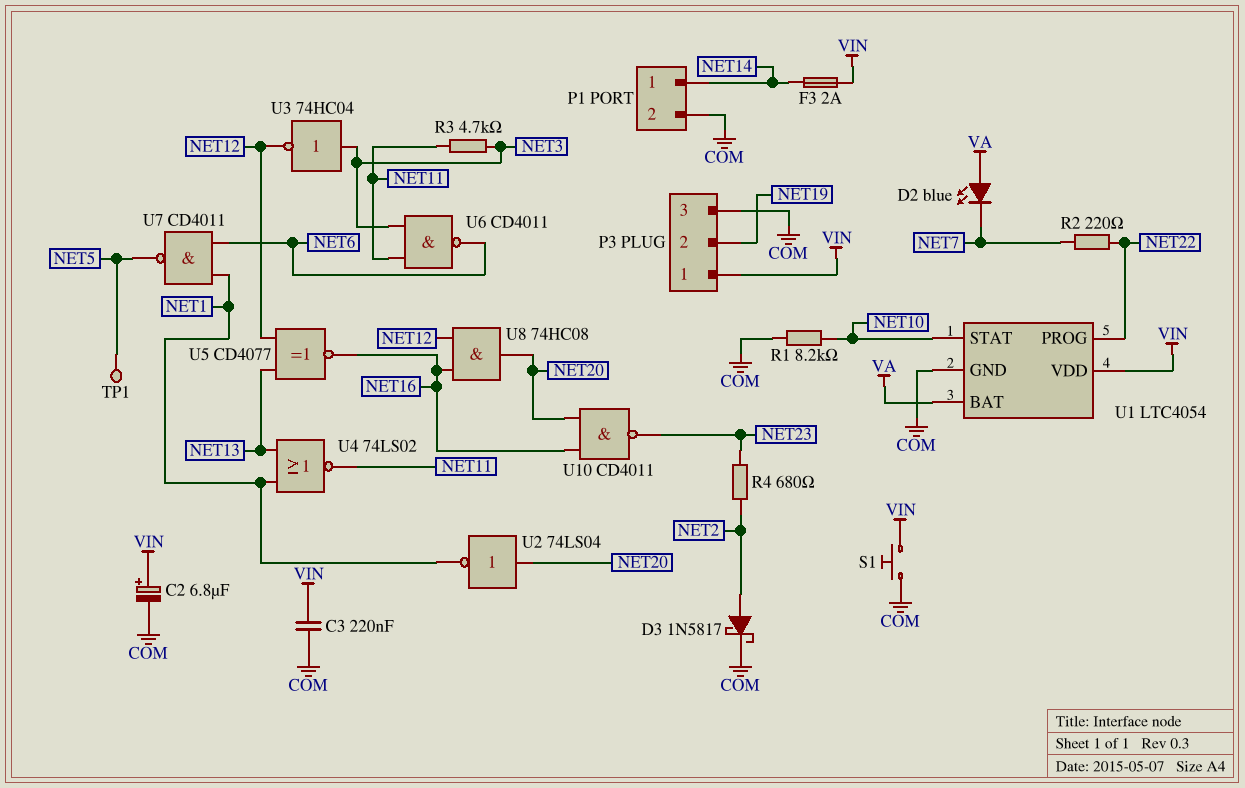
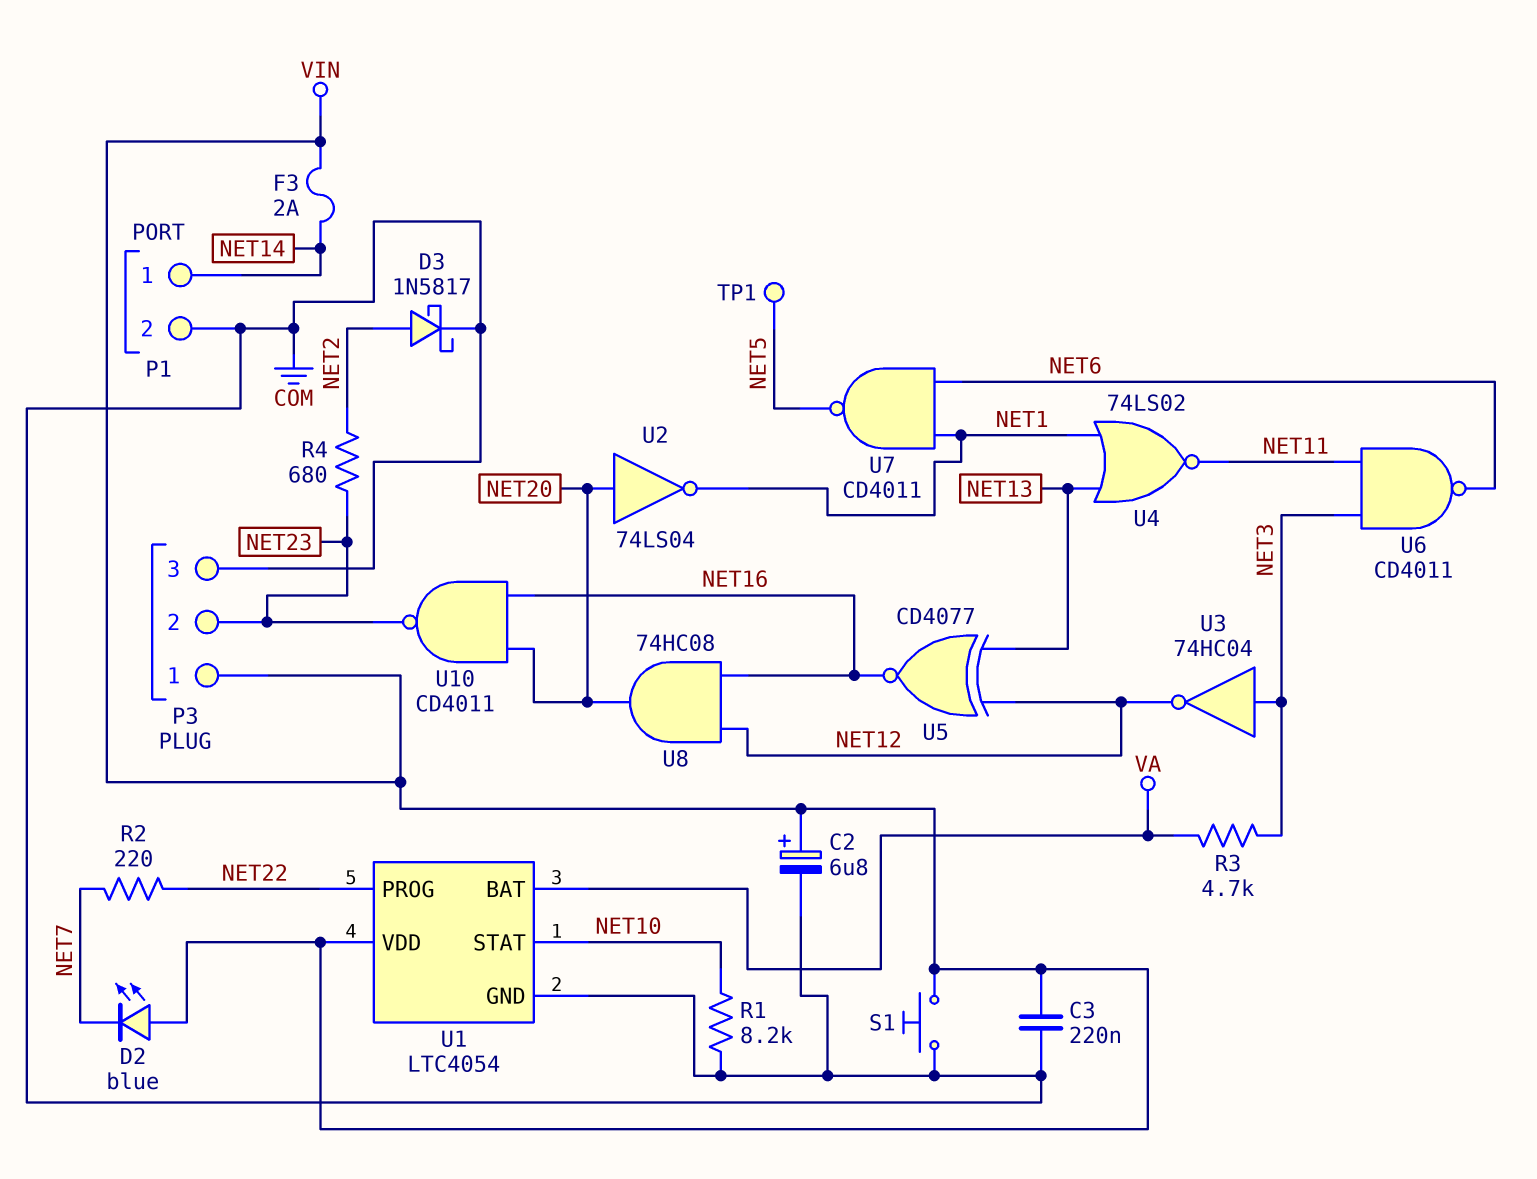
D2: LED blue (A VA, K NET7) -> LED blue (A VIN, K NET7)
P3 pin 2: NET19 -> NET23
R3: 4.7k (NET3, NET11) -> 4.7k (NET3, VA)

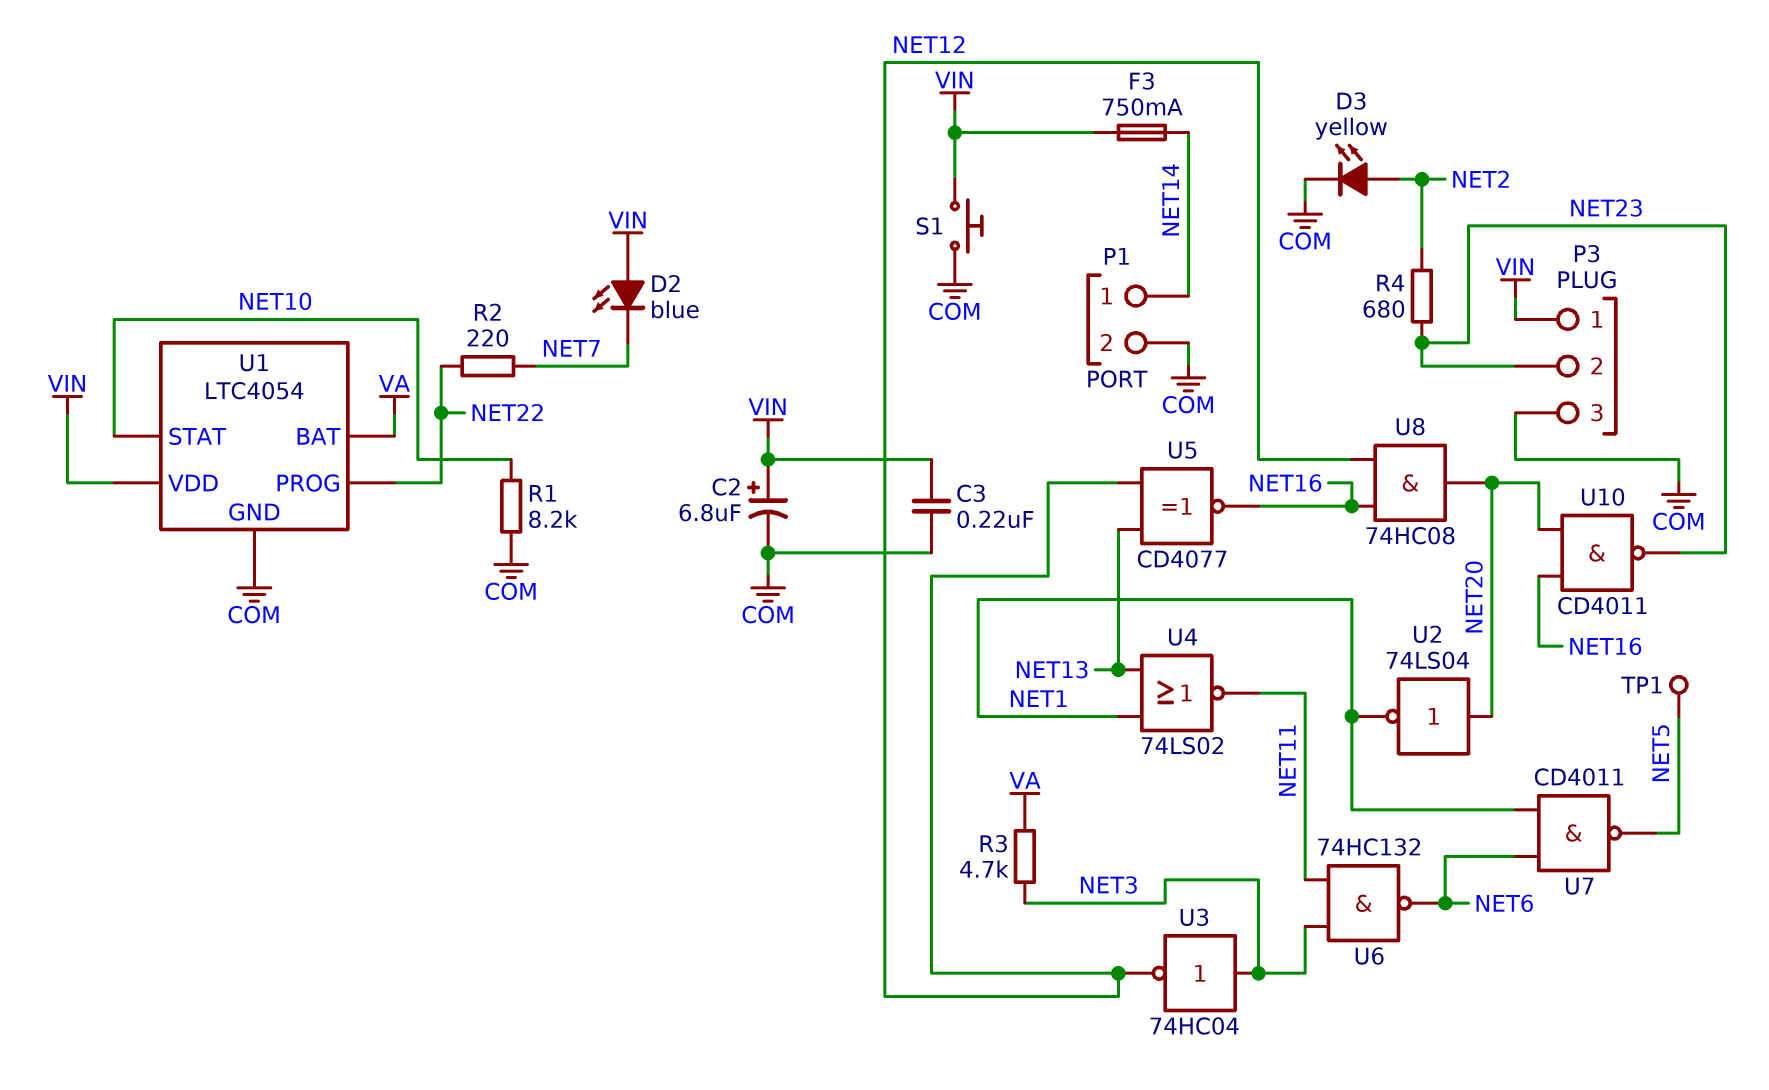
D3: schottky 1N5817 (A NET2, K COM) -> LED yellow (A NET2, K COM)
F3: 2A (NET14, VIN) -> 750mA (NET14, VIN)
U6: NAND CD4011 (in NET3, in NET11, out NET6) -> NAND 74HC132 (in NET3, in NET11, out NET6)

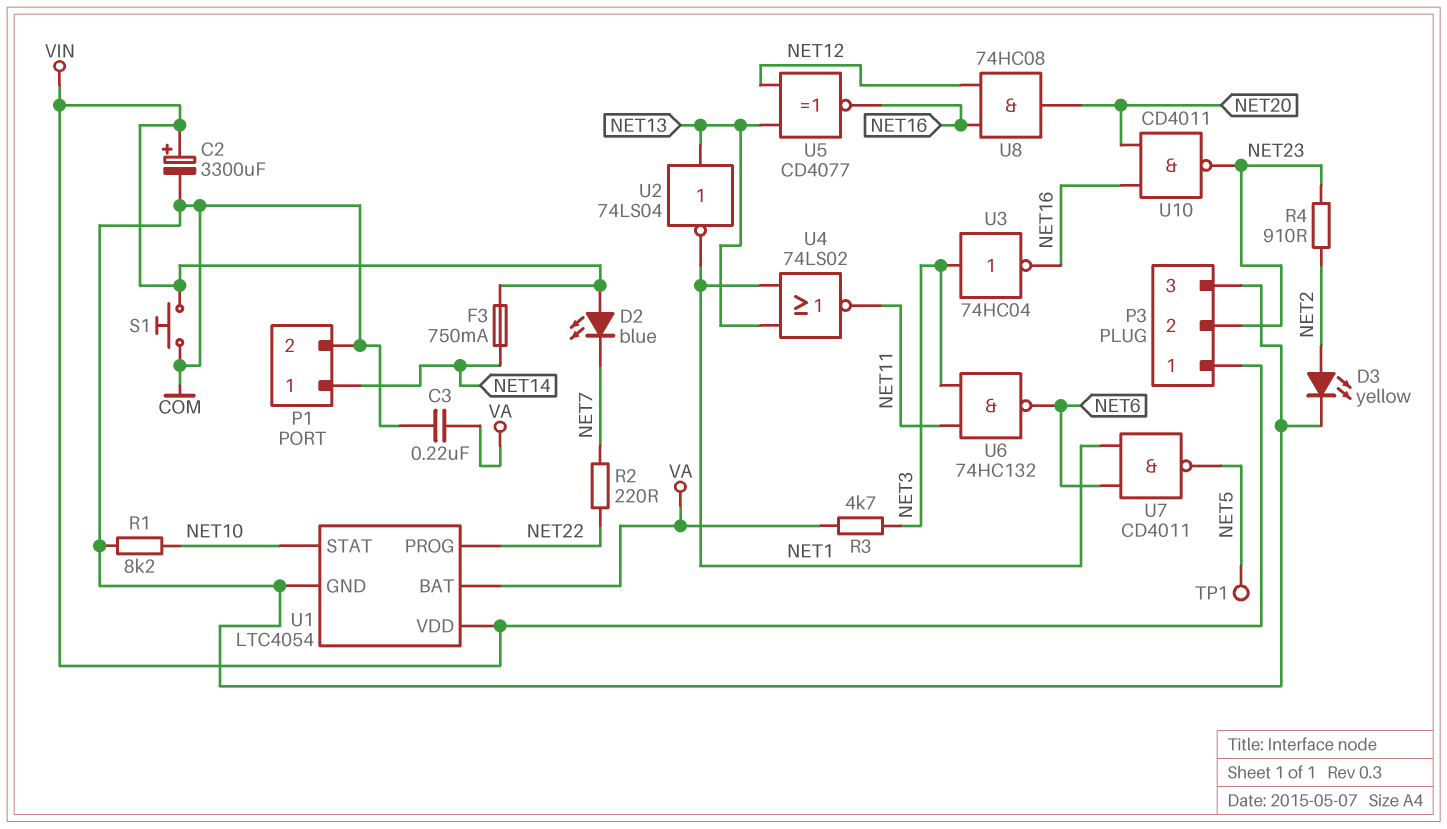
C2: 6.8uF (plus VIN, minus COM) -> 3300uF (plus VIN, minus COM)
C3: 220nF (COM, VIN) -> 220nF (COM, VA)
R4: 680 (NET2, NET23) -> 910 (NET2, NET23)
U2: NOT 74LS04 (in NET20, out NET1) -> NOT 74LS04 (in NET13, out NET1)
U3: NOT 74HC04 (in NET3, out NET12) -> NOT 74HC04 (in NET3, out NET16)

